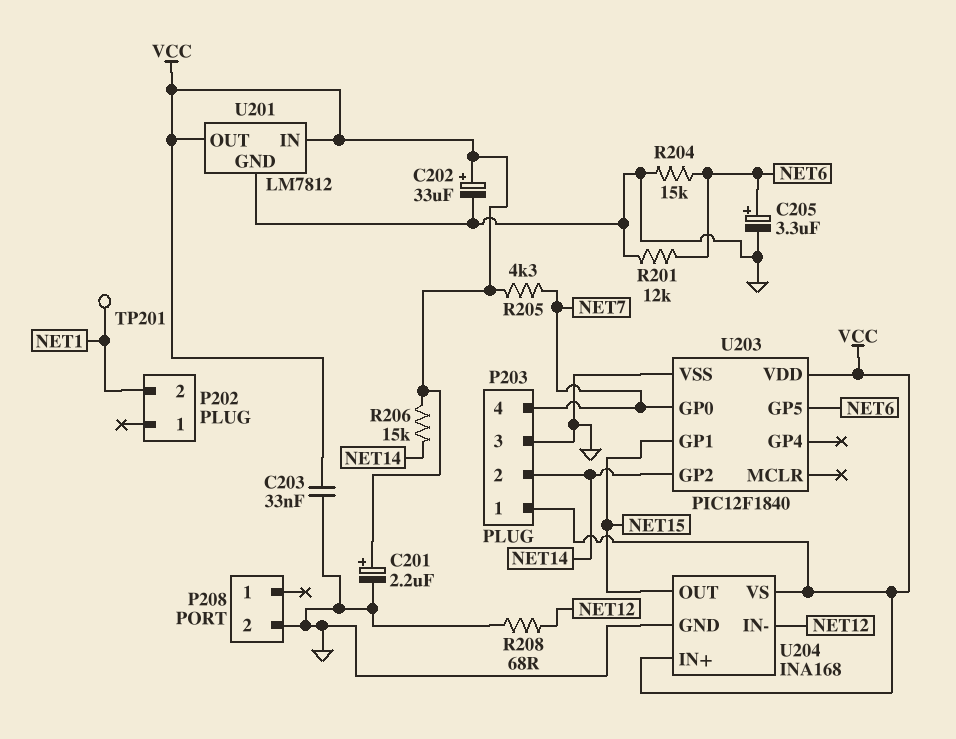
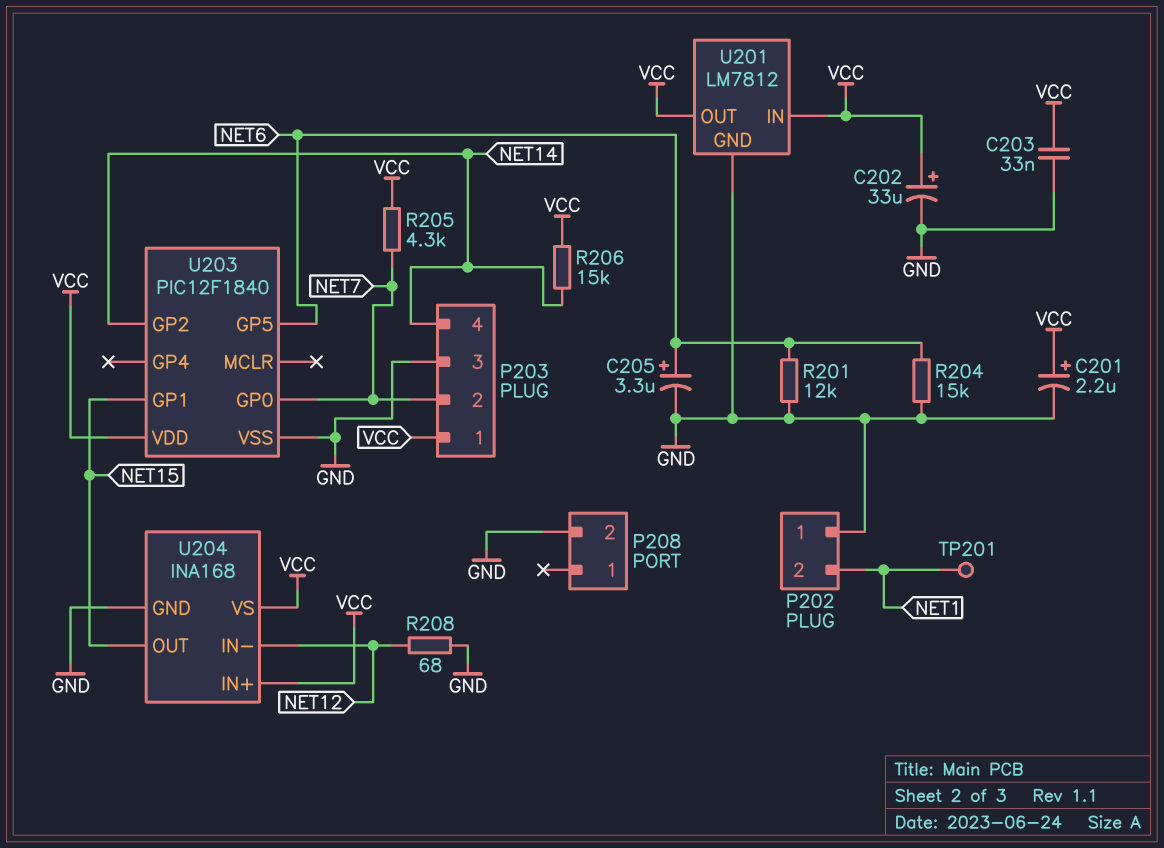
P202 pin 1: none -> GND
P203 pin 2: NET14 -> NET7
P203 pin 4: NET7 -> NET14

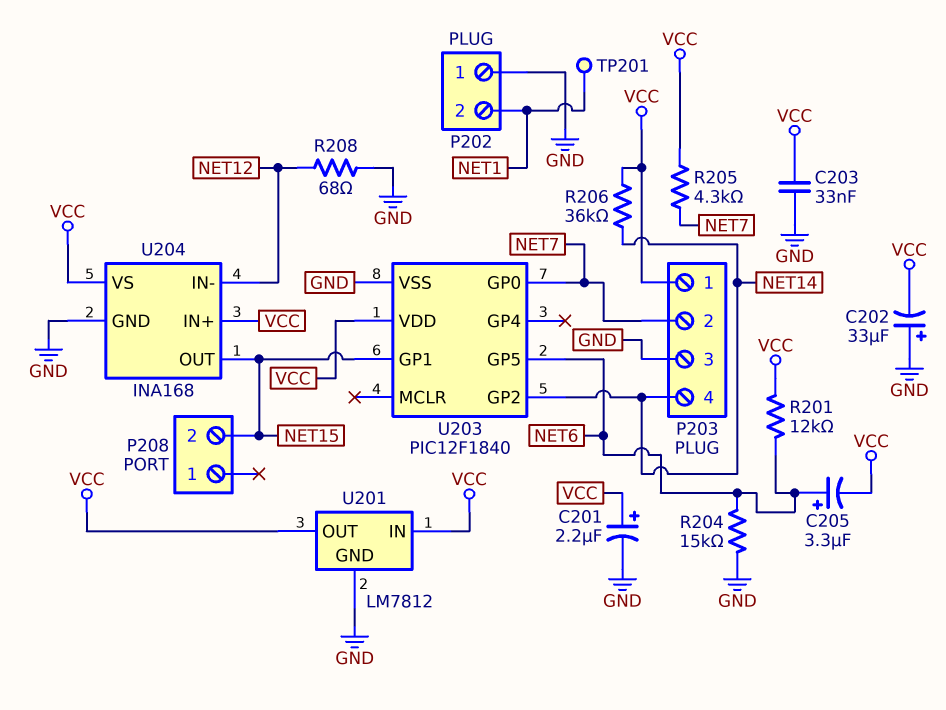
C202: 33uF (plus VCC, minus GND) -> 33uF (plus GND, minus VCC)
C205: 3.3uF (plus NET6, minus GND) -> 3.3uF (plus NET6, minus VCC)
P208 pin 2: GND -> NET15
R201: 12k (GND, NET6) -> 12k (NET6, VCC)
R206: 15k (NET14, VCC) -> 36k (NET14, VCC)

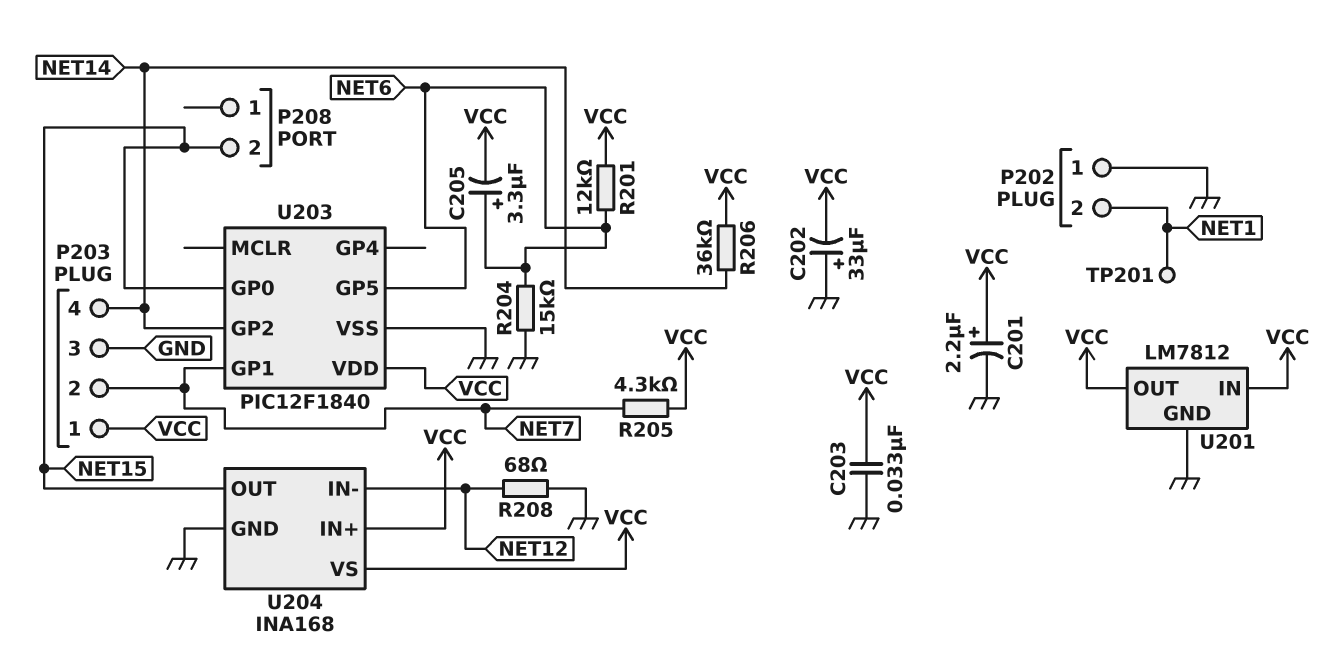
U203 pin GP0: NET7 -> NET15
U203 pin GP1: NET15 -> NET7

